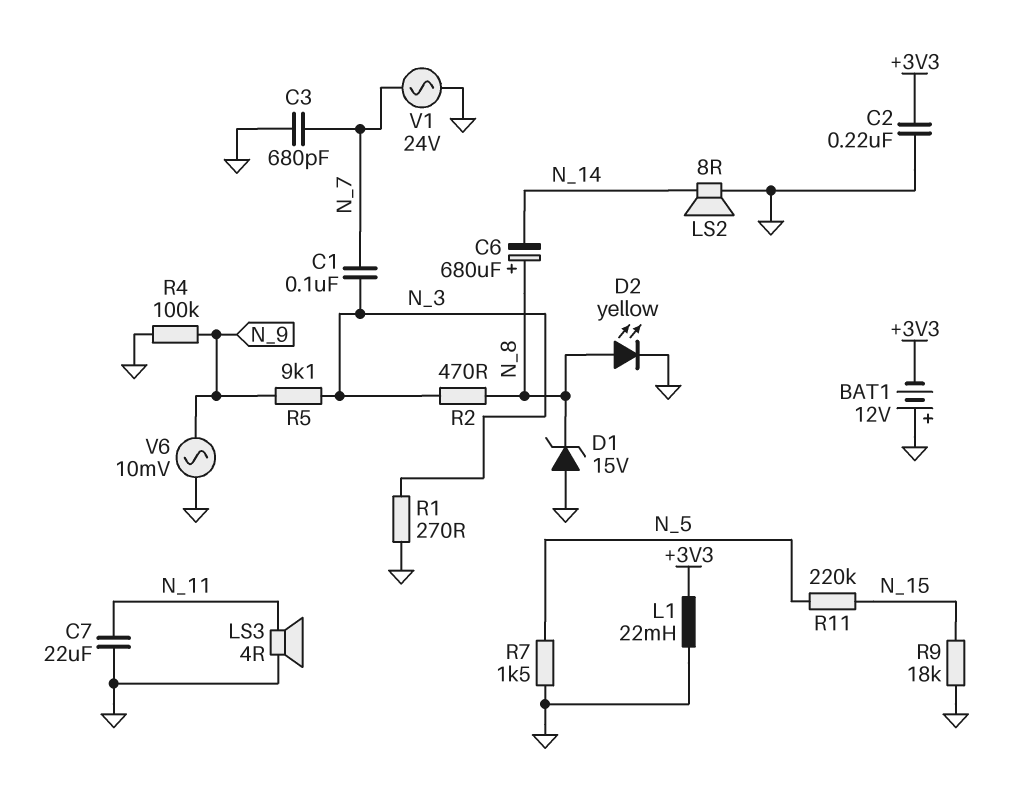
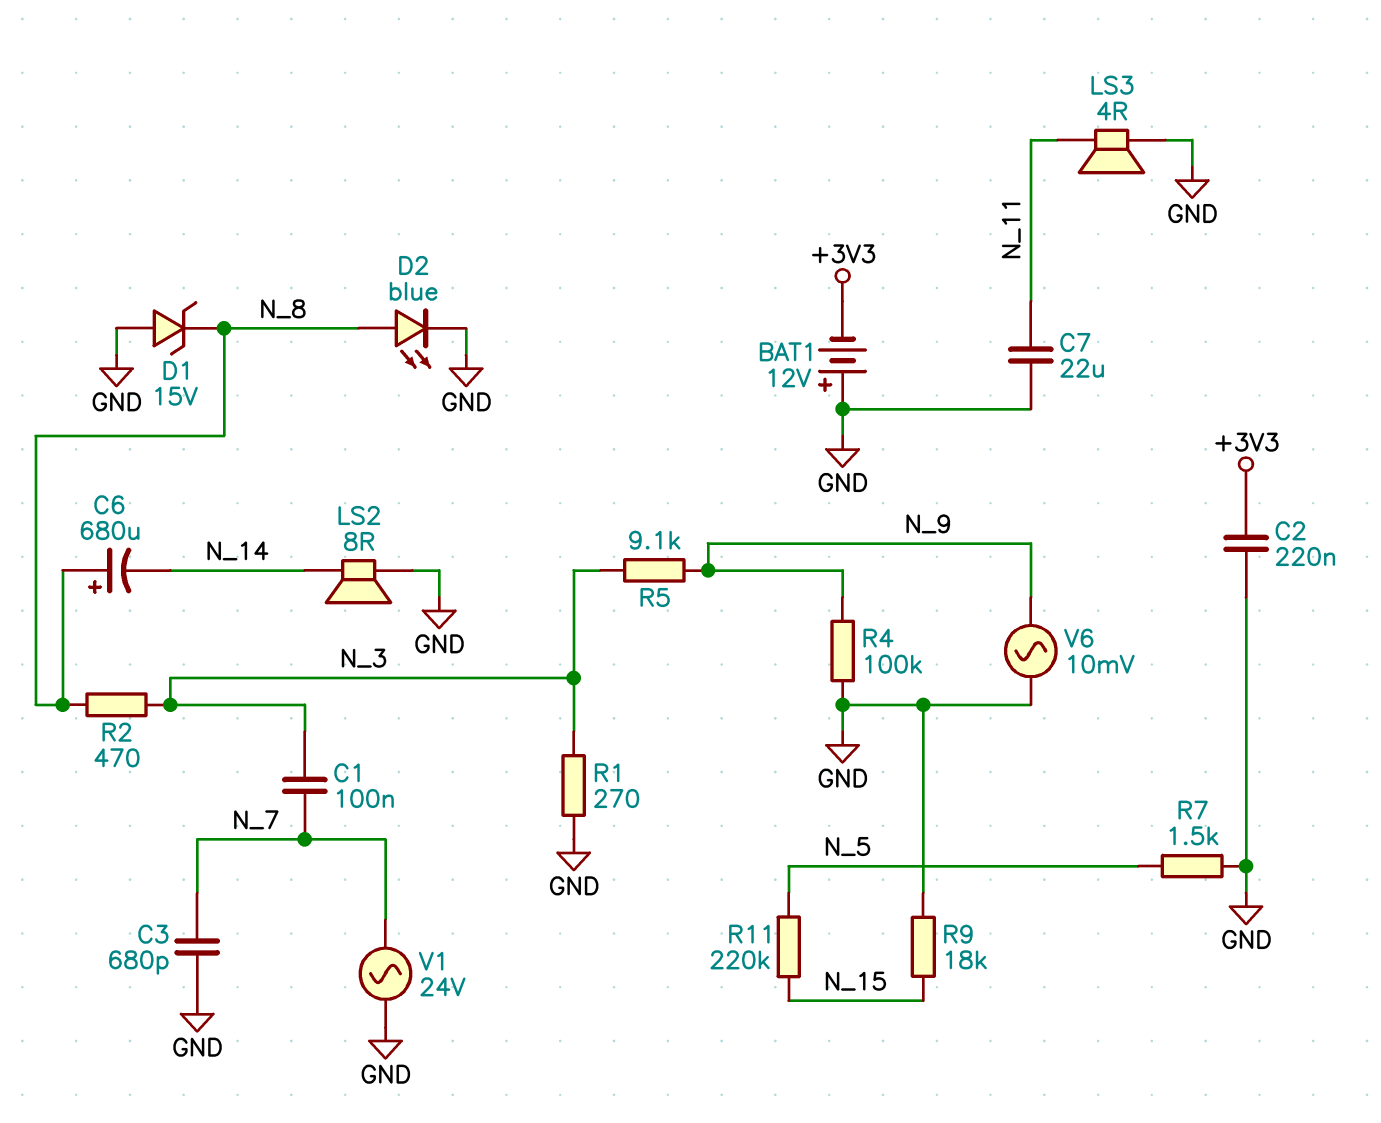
D2: LED yellow (A N_8, K GND) -> LED blue (A N_8, K GND)
L1: 22mH (+3V3, GND) -> none

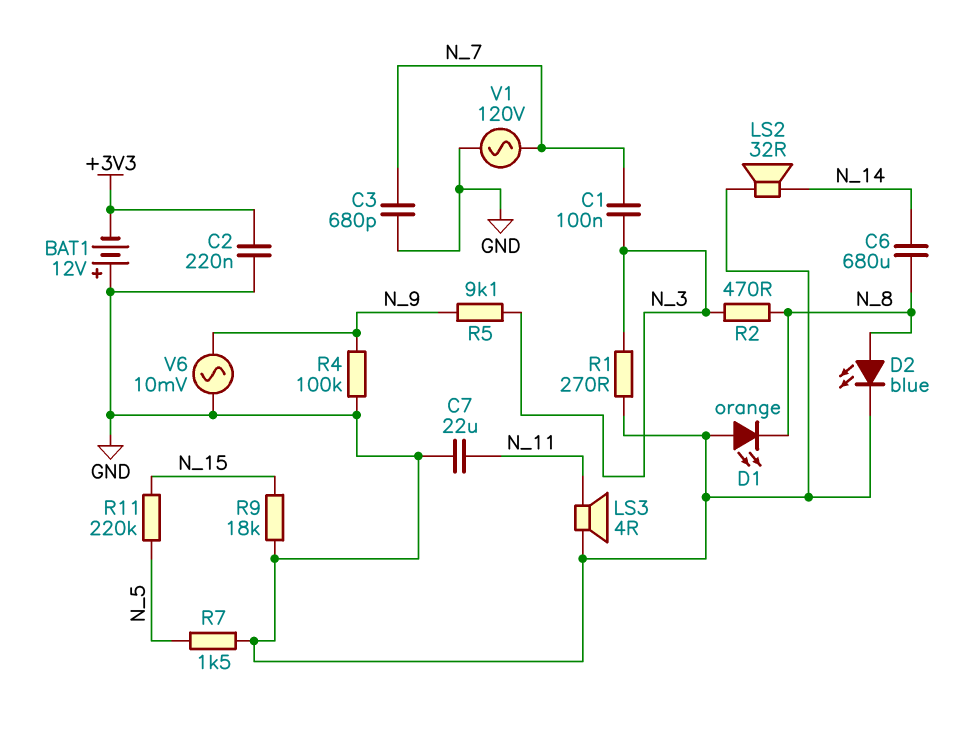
C6: 680uF (plus N_8, minus N_14) -> 680uF (N_8, N_14)
D1: zener 15V (A GND, K N_8) -> LED orange (A GND, K N_8)
LS2: speaker 8R (GND, N_14) -> speaker 32R (GND, N_14)
V1: AC 24V (GND, N_7) -> AC 120V (GND, N_7)

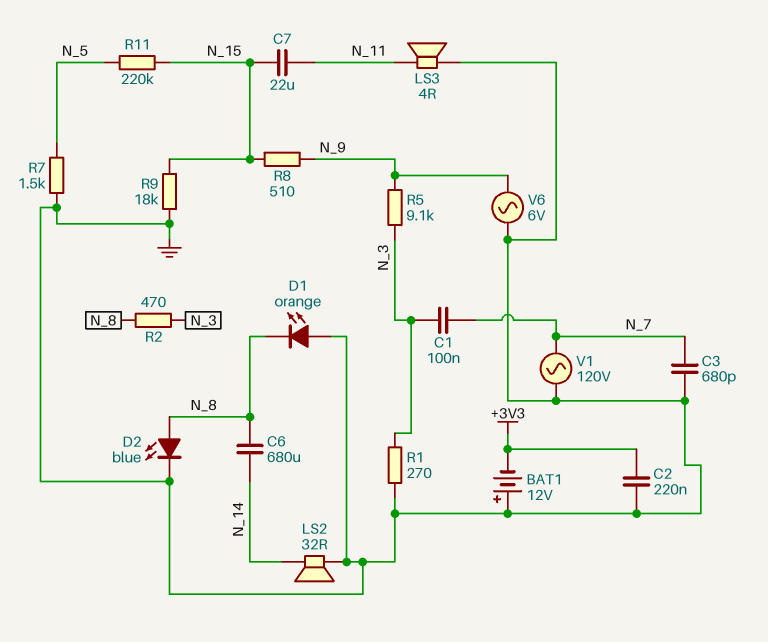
C7: 22uF (GND, N_11) -> 22uF (N_11, N_15)
R4: 100k (GND, N_9) -> none
R8: none -> 510 (N_9, N_15)
V6: AC 10mV (GND, N_9) -> AC 6V (GND, N_9)

